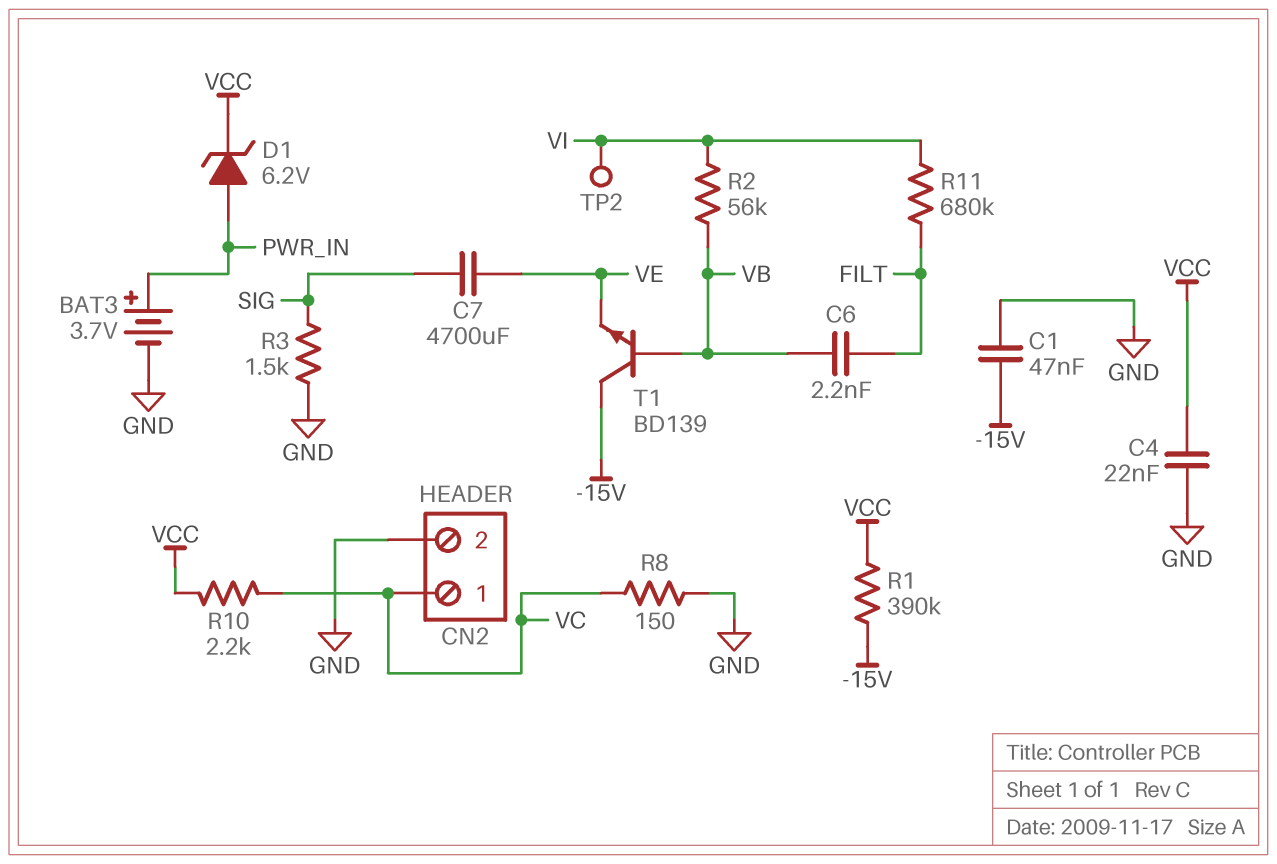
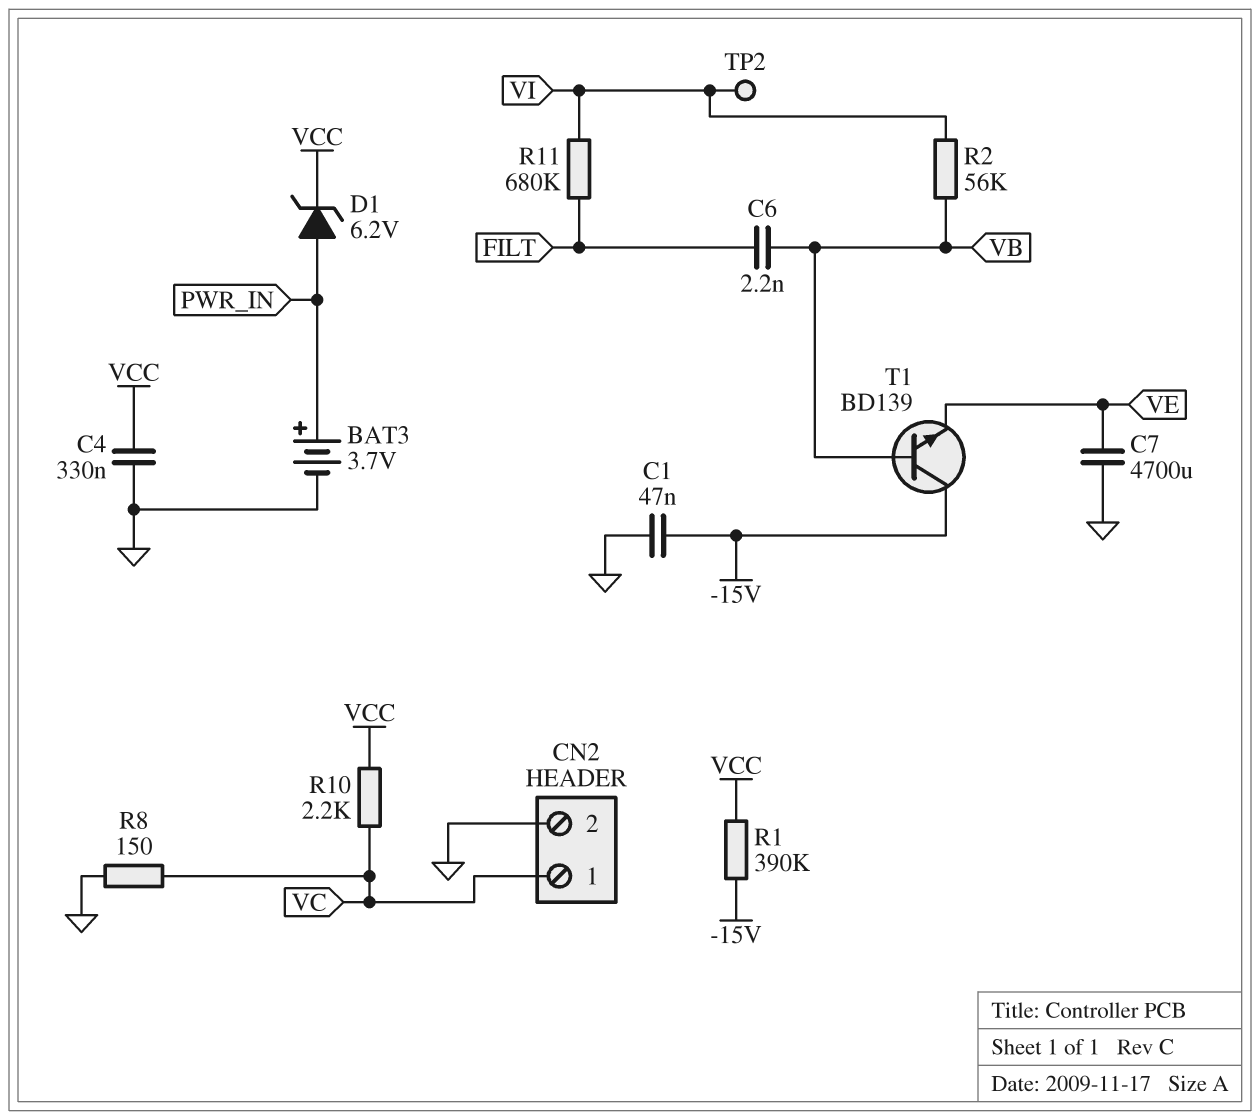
C4: 22nF (GND, VCC) -> 330nF (GND, VCC)
C7: 4700uF (SIG, VE) -> 4700uF (GND, VE)
R3: 1.5k (GND, SIG) -> none

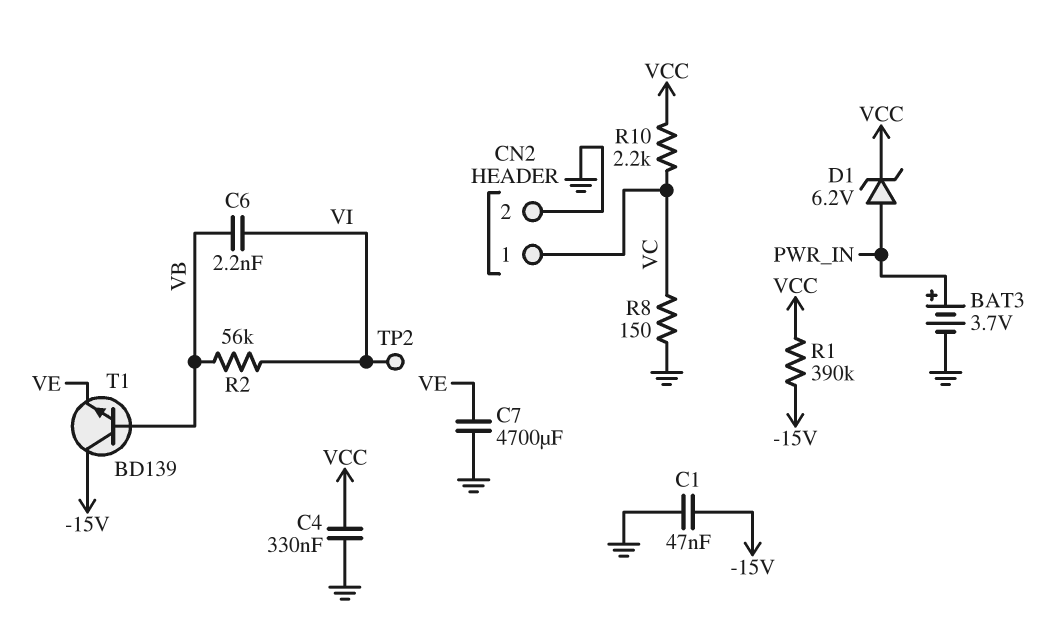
C6: 2.2nF (FILT, VB) -> 2.2nF (VB, VI)
R11: 680k (FILT, VI) -> none

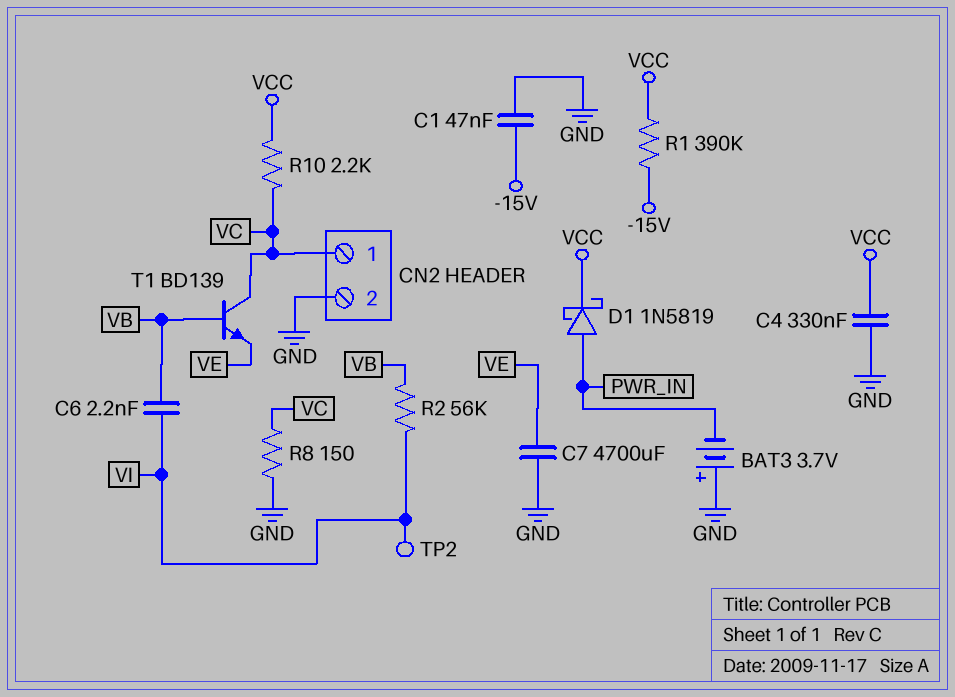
BAT3: 3.7V (plus PWR_IN, minus GND) -> 3.7V (plus GND, minus PWR_IN)
D1: zener 6.2V (A PWR_IN, K VCC) -> schottky 1N5819 (A PWR_IN, K VCC)
T1: NPN BD139 (B VB, C -15V, E VE) -> NPN BD139 (B VB, C VC, E VE)

